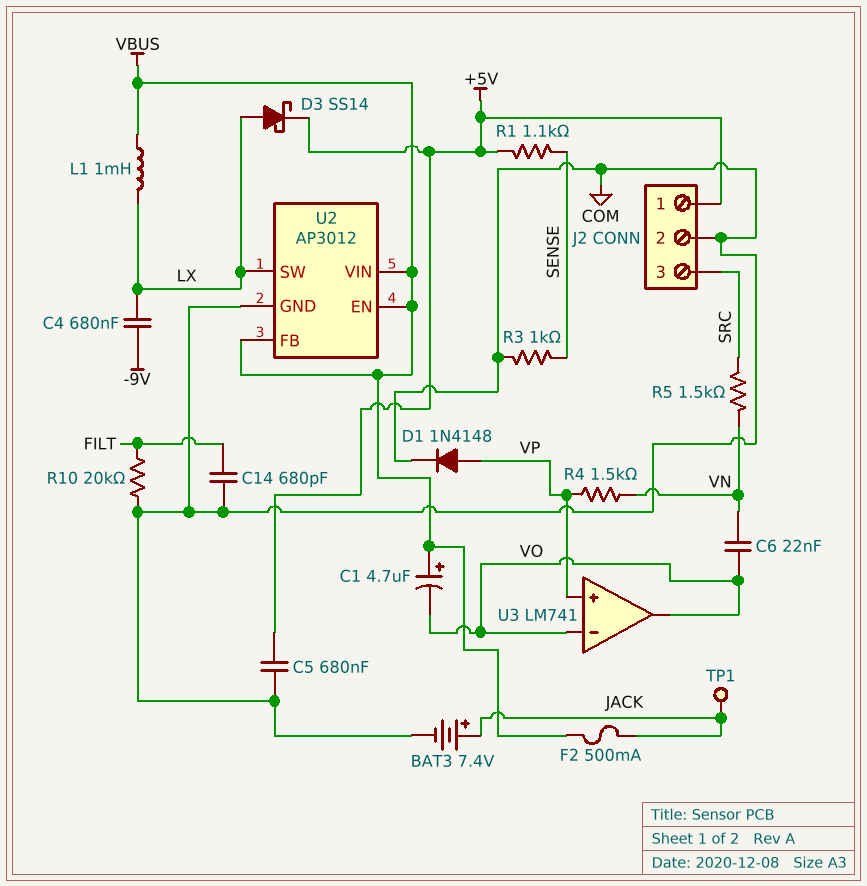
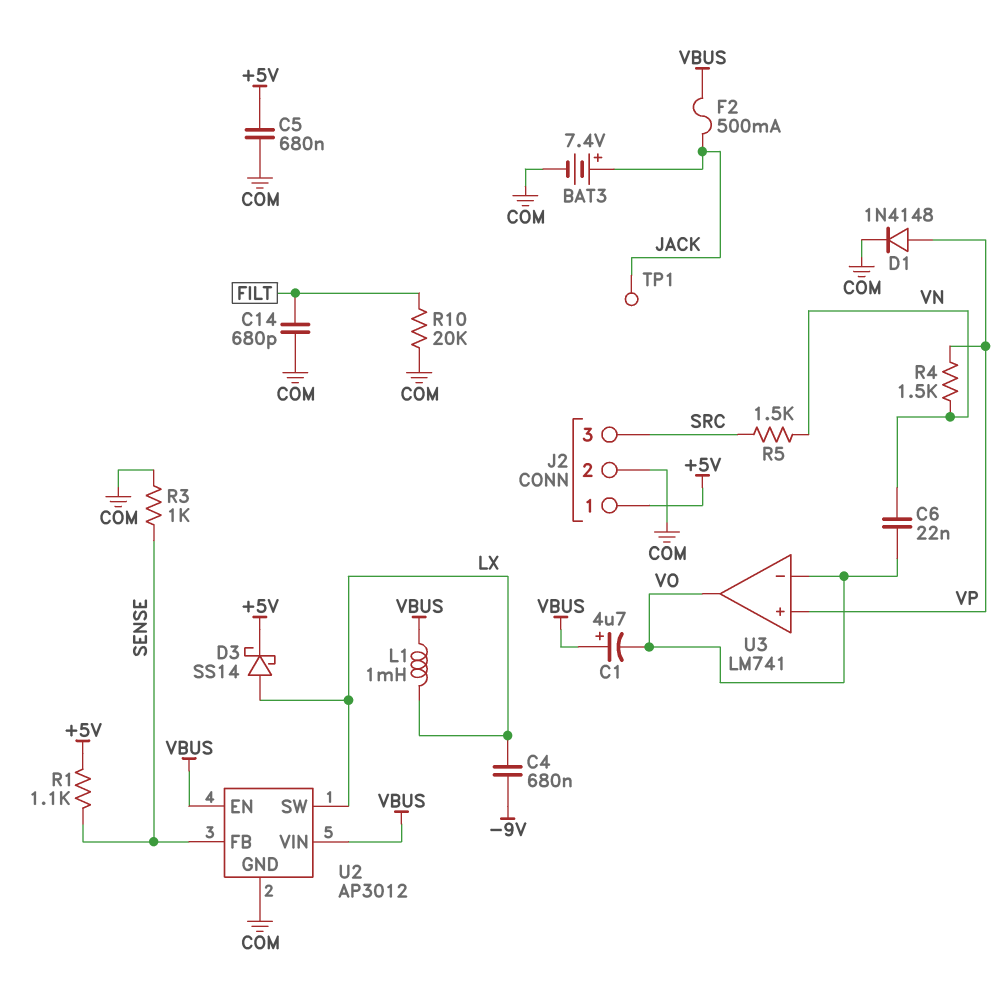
U2 pin FB: VBUS -> SENSE

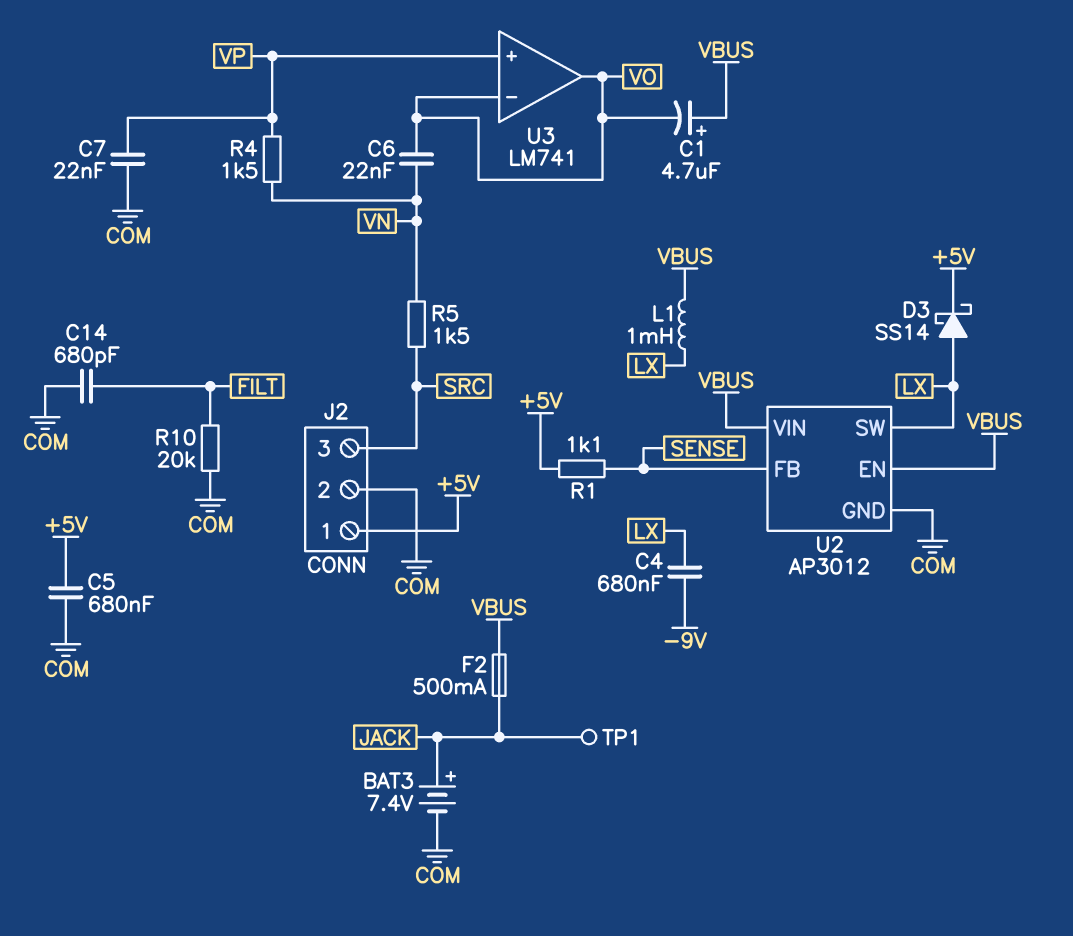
C7: none -> 22nF (COM, VP)
D1: diode 1N4148 (A VP, K COM) -> none
R3: 1k (COM, SENSE) -> none

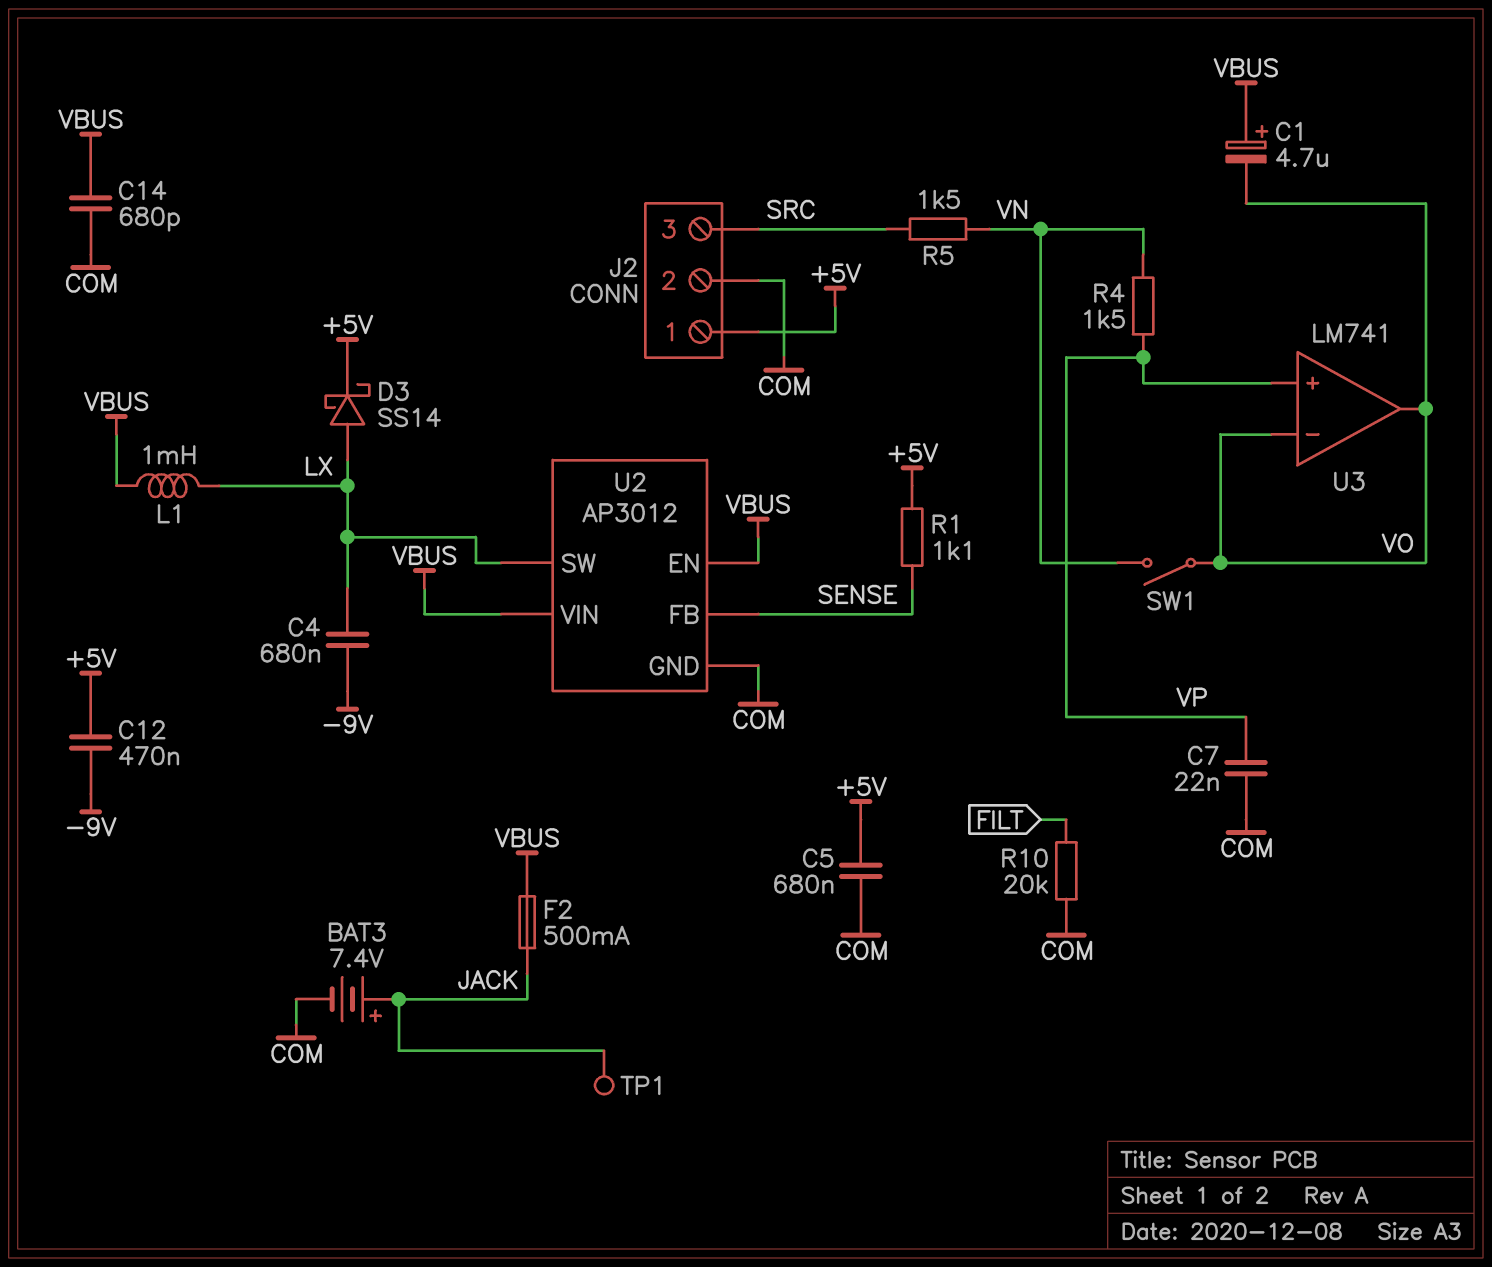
C6: 22nF (VN, VO) -> none
C12: none -> 470nF (+5V, -9V)
C14: 680pF (COM, FILT) -> 680pF (COM, VBUS)
SW1: none -> switch (VN, VO)

